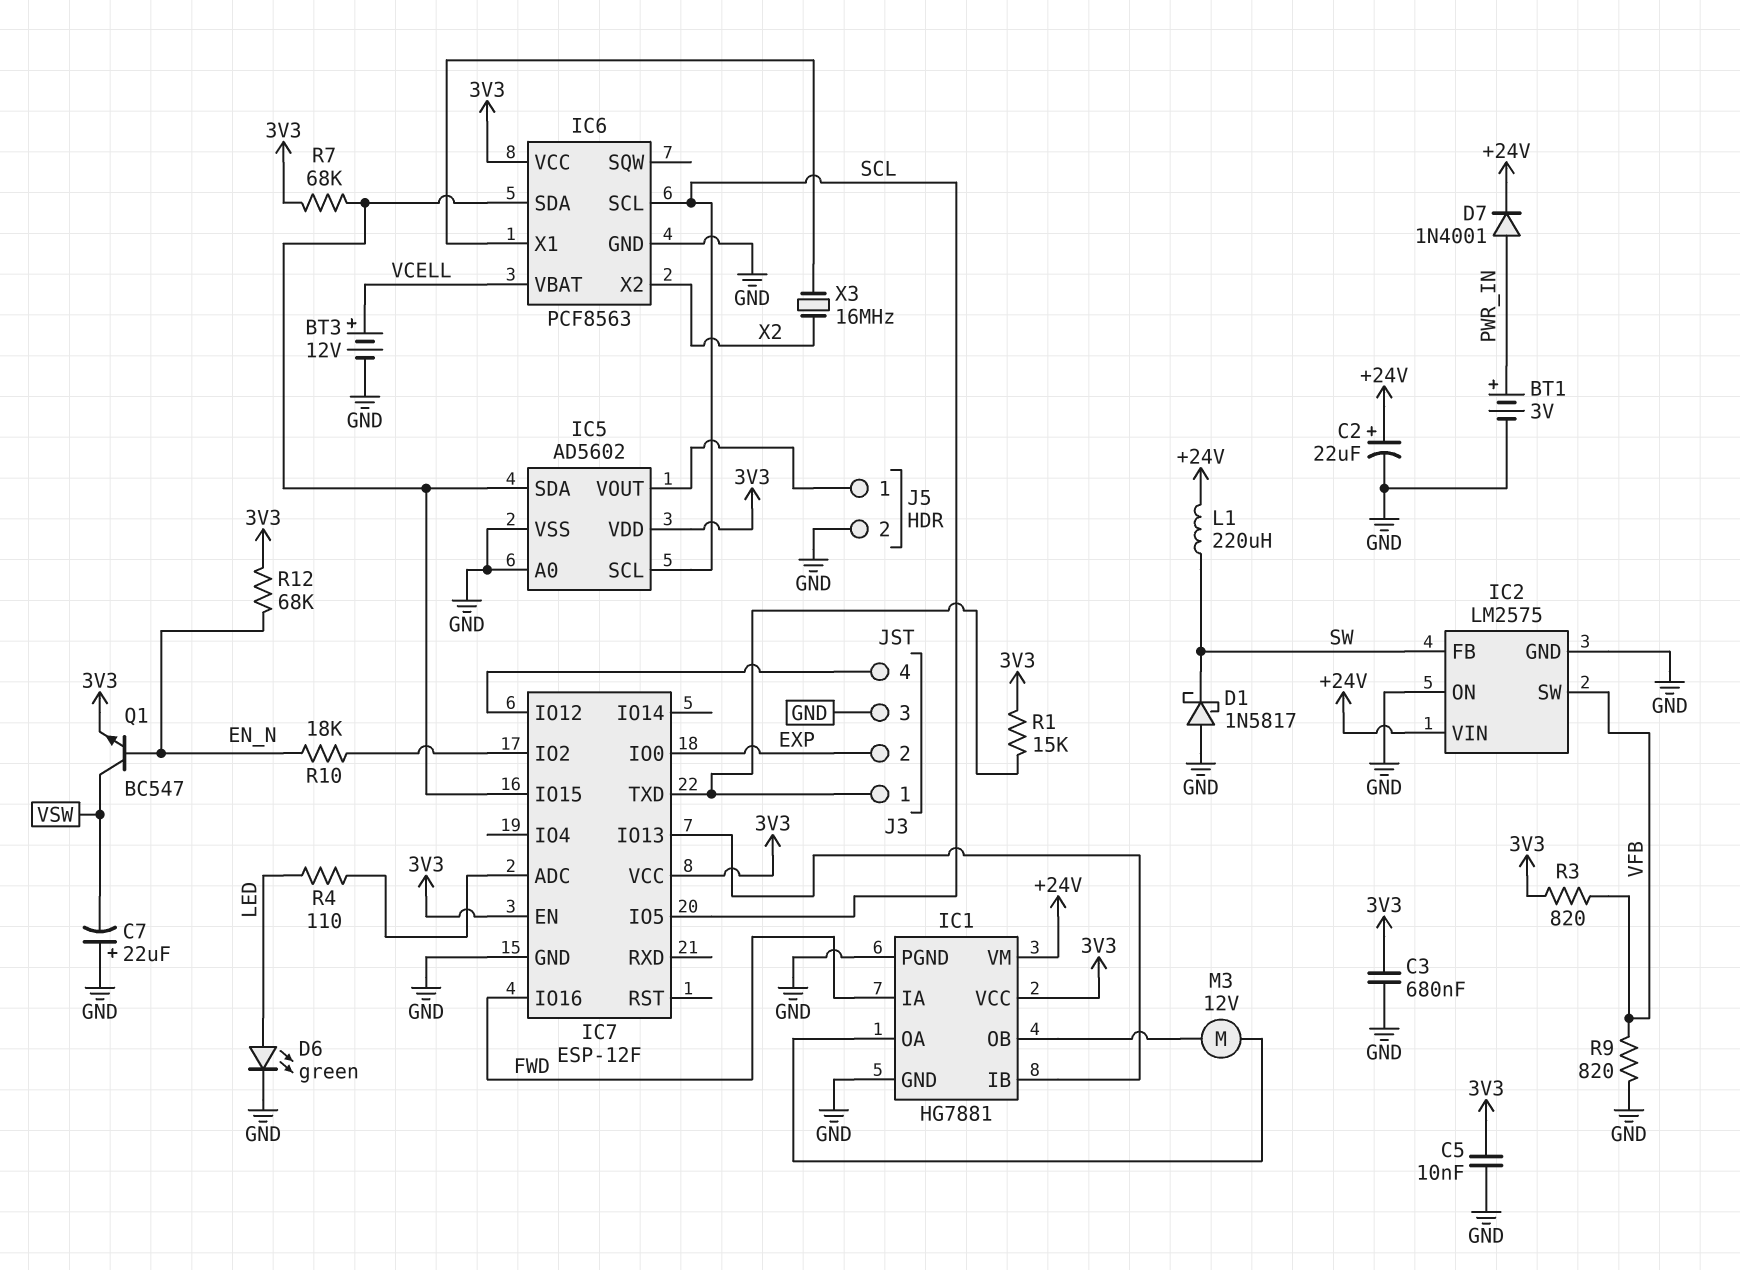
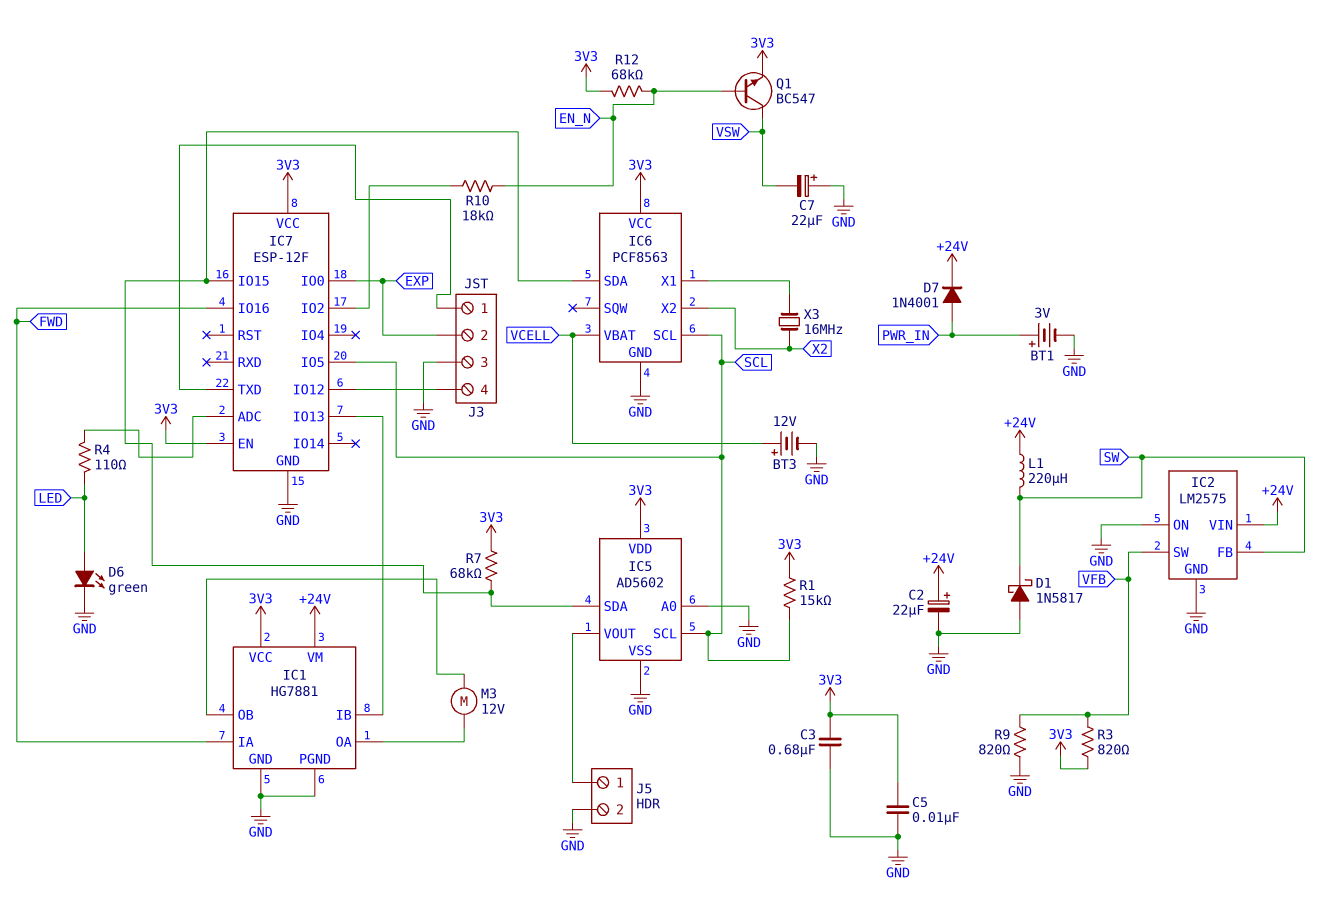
R1: 15k (3V3, IC7/TXD) -> 15k (3V3, SCL)

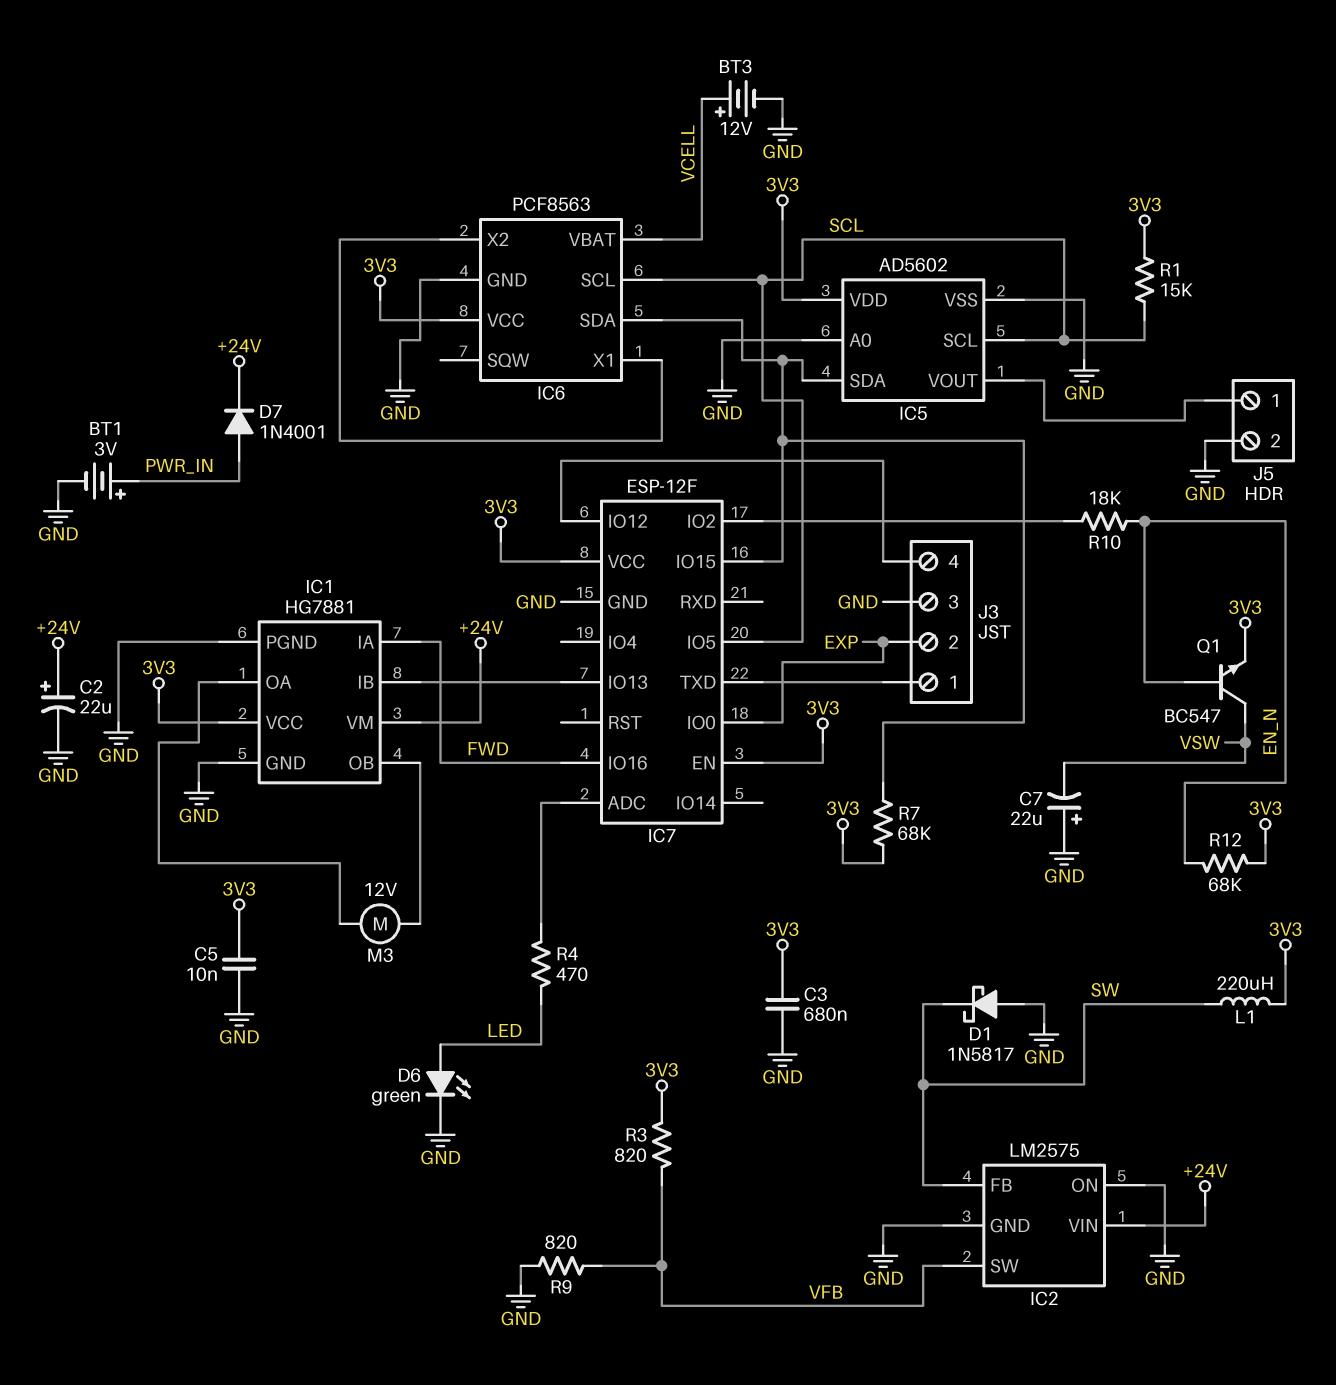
IC6 pin X2: X2 -> IC6/X1
L1: 220uH (+24V, SW) -> 220uH (3V3, SW)
R4: 110 (IC7/ADC, LED) -> 470 (IC7/ADC, LED)
X3: 16MHz (IC6/X1, X2) -> none

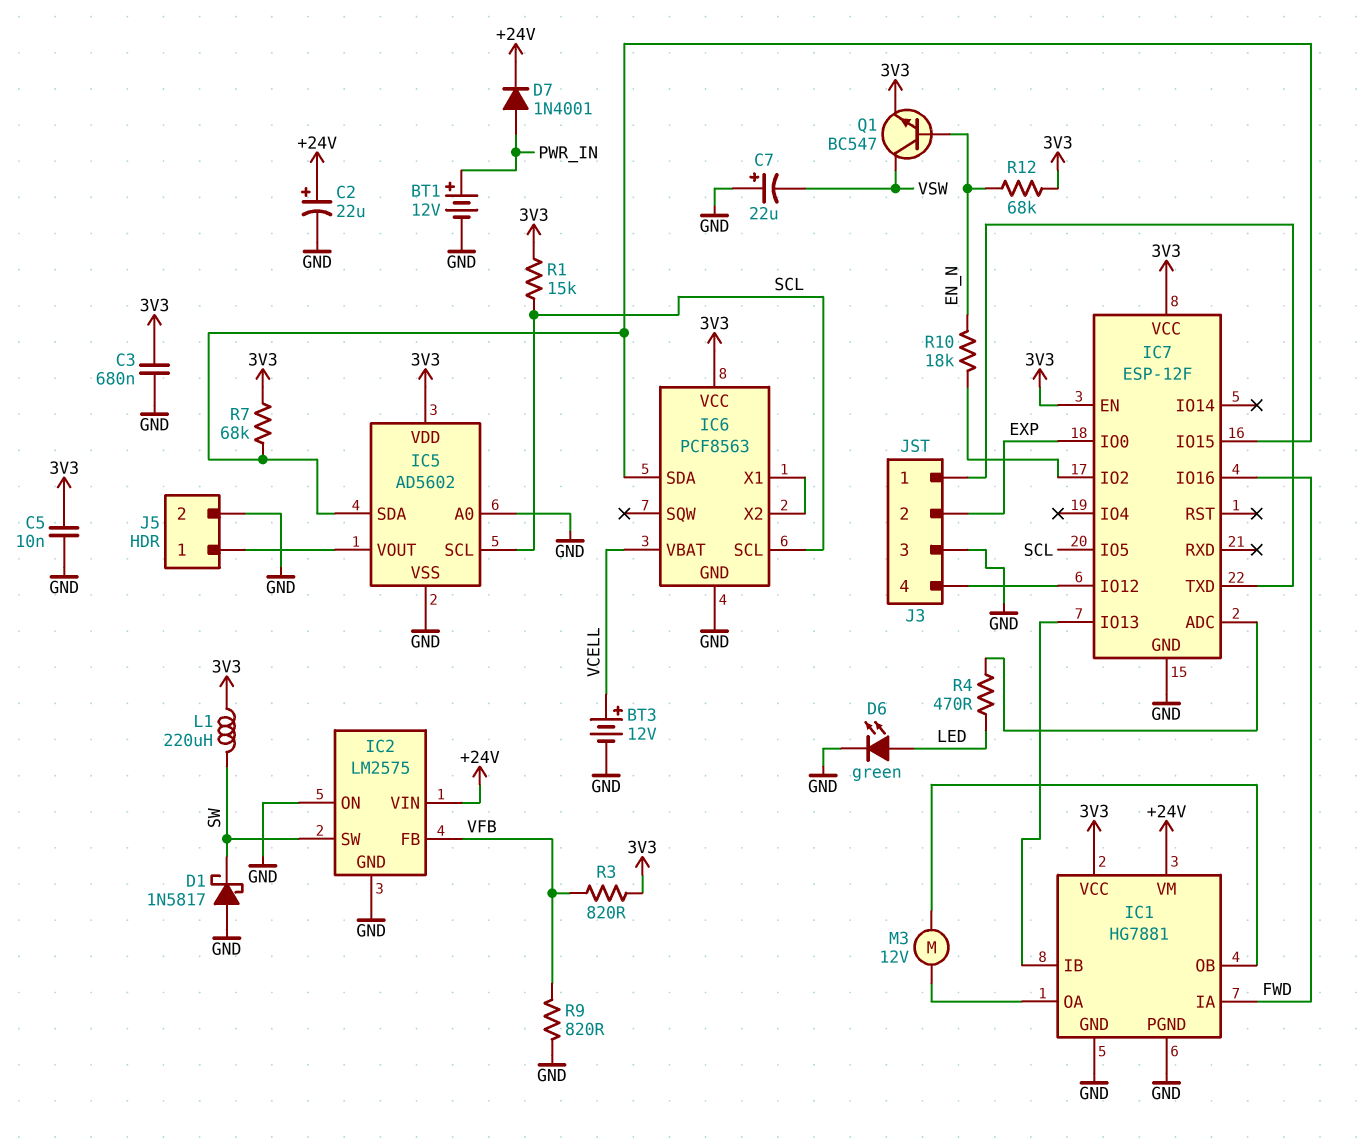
BT1: 3V (plus PWR_IN, minus GND) -> 12V (plus PWR_IN, minus GND)
IC2 pin FB: SW -> VFB
IC2 pin SW: VFB -> SW

